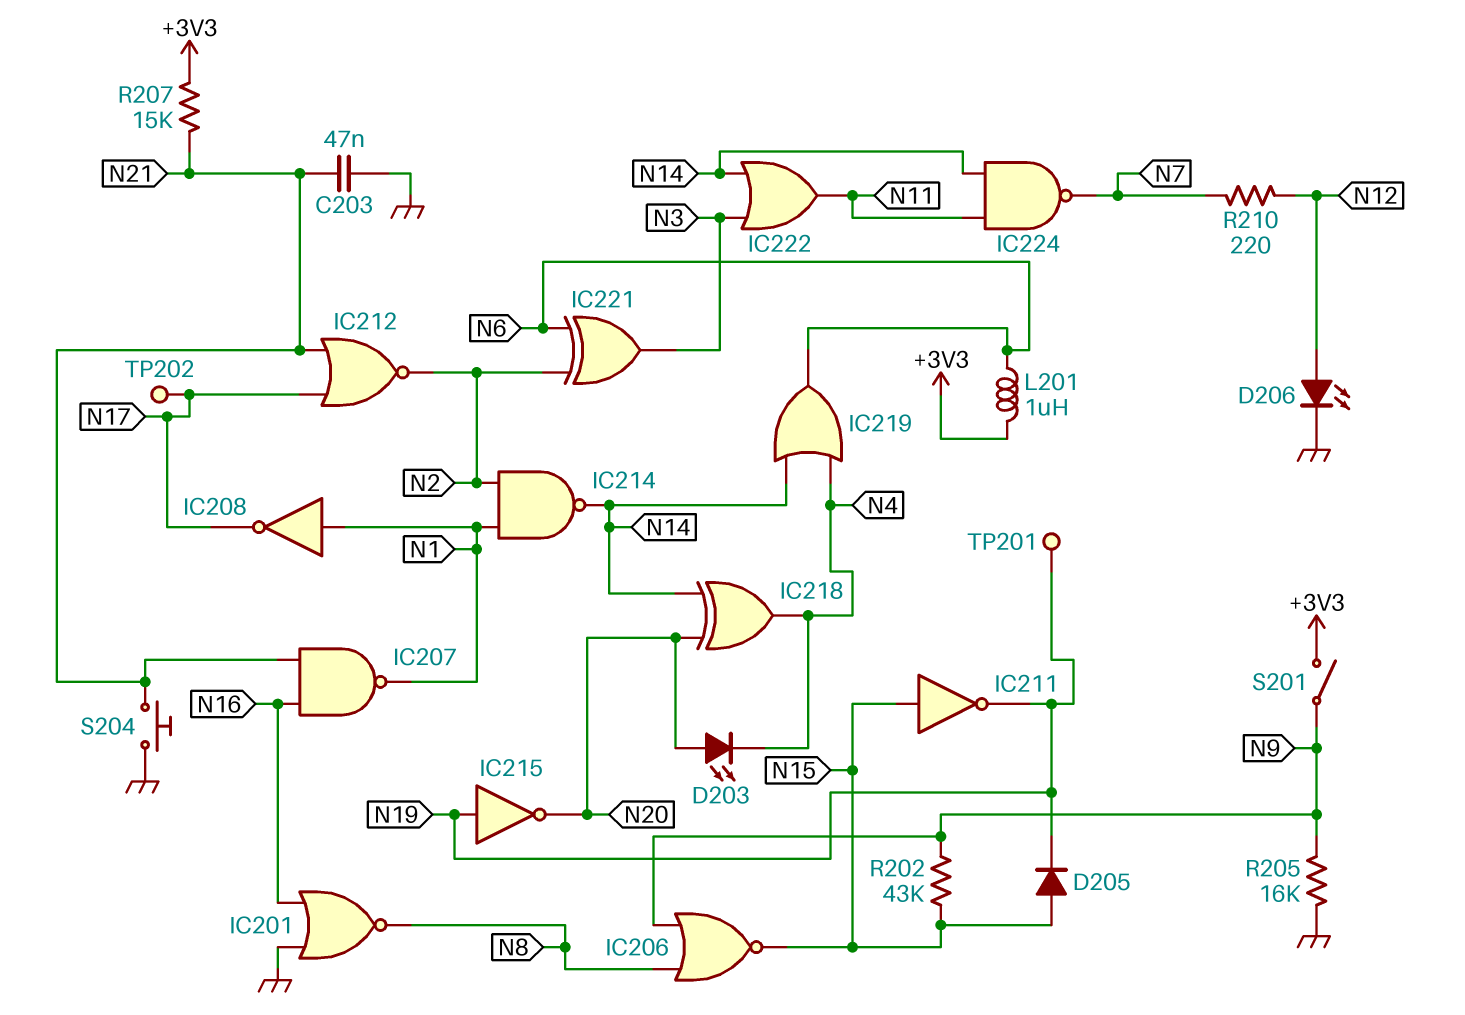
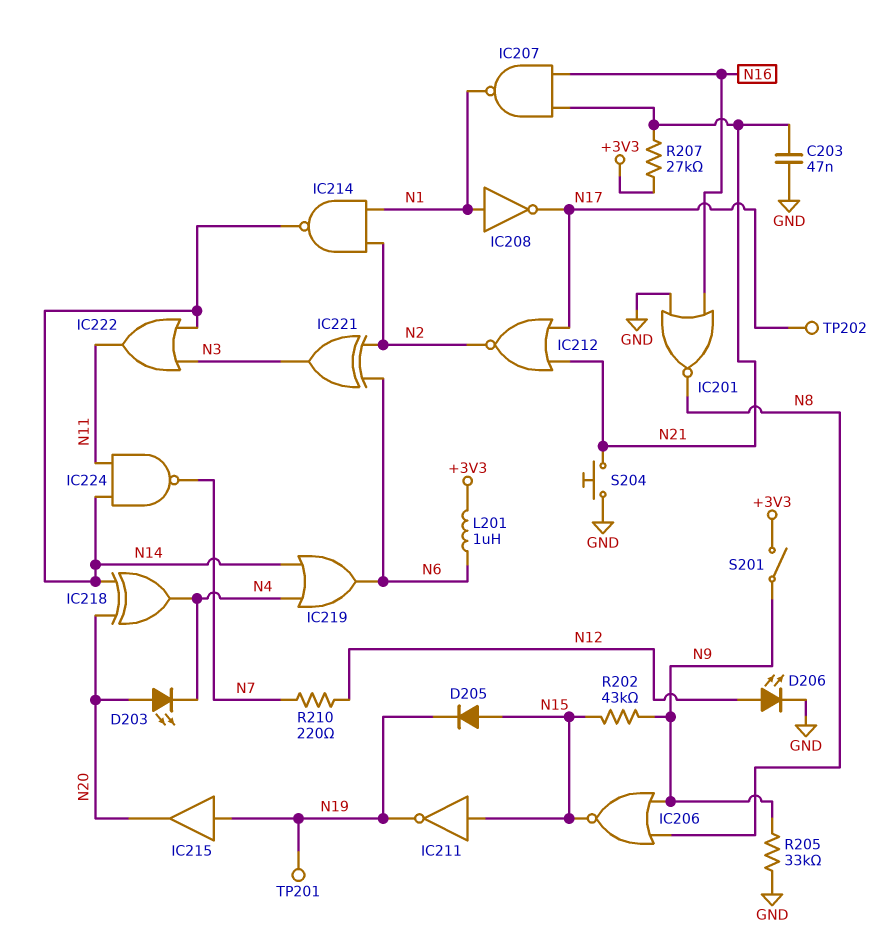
IC215: NOT (in N19, out N20) -> buffer (in N19, out N20)
R205: 16k (GND, N9) -> 33k (GND, N9)
R207: 15k (+3V3, N21) -> 27k (+3V3, N21)

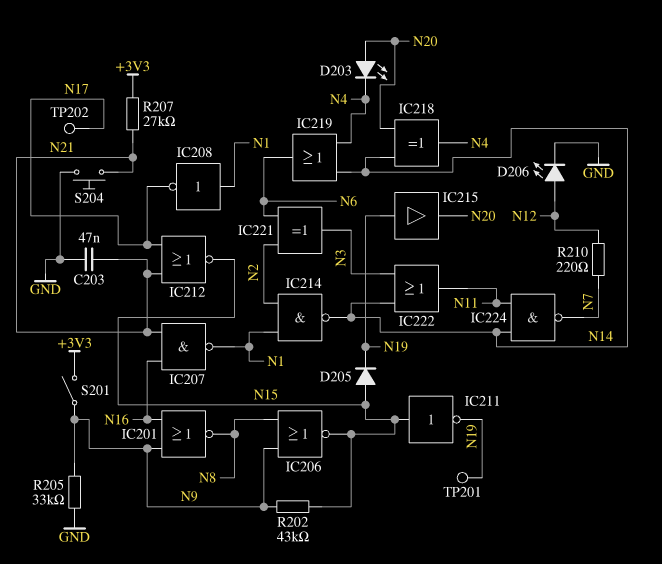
IC201: NOR (in GND, in N16, out N8) -> NOR (in N9, in N16, out N8)
IC212: NOR (in N17, in N21, out N2) -> NOR (in N17, in N21, out N15)
L201: 1uH (+3V3, N6) -> none

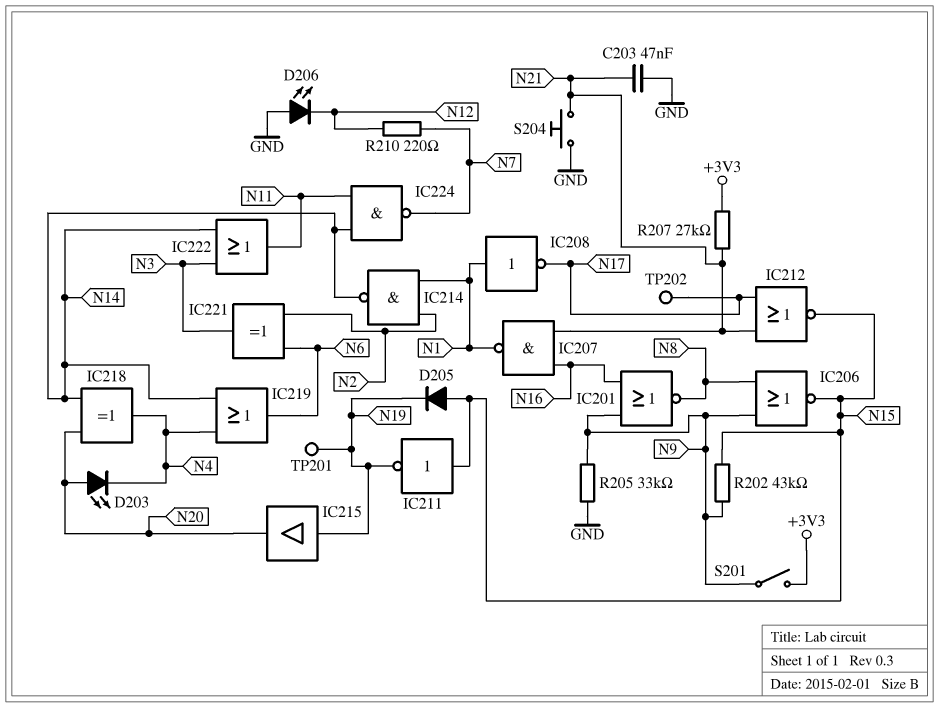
D206: LED (A N12, K GND) -> LED (A GND, K N12)

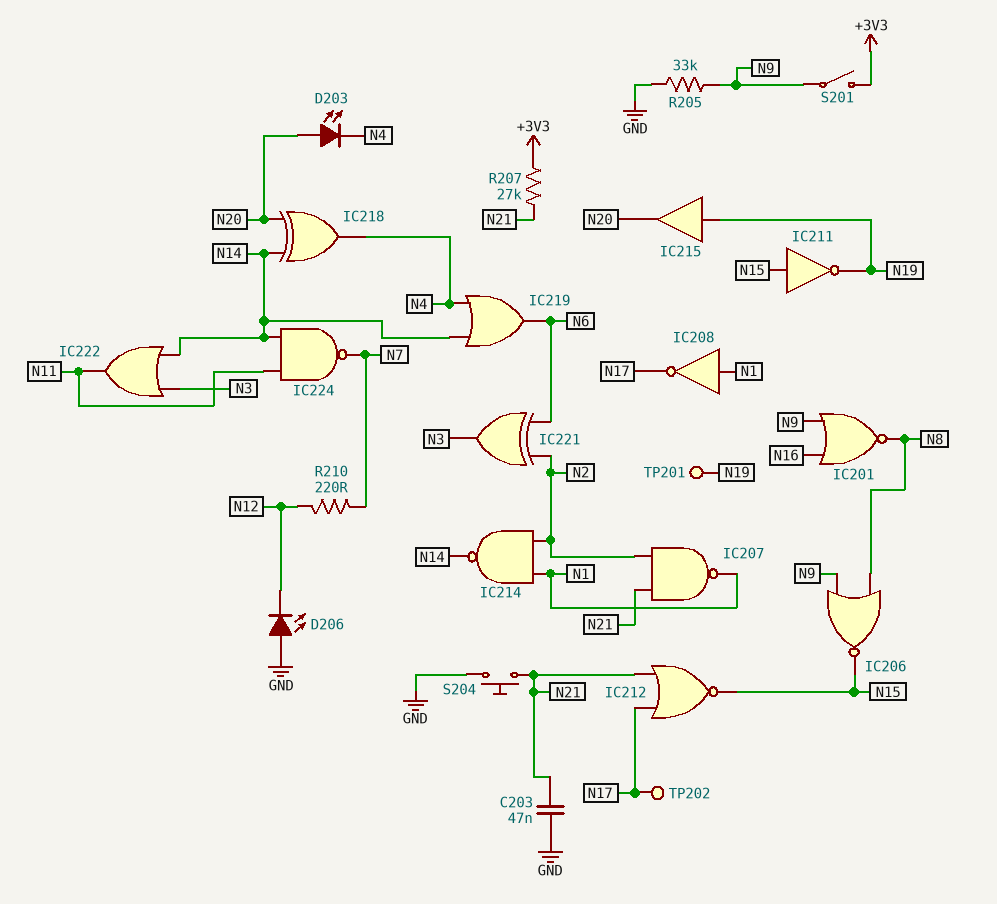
D205: diode (A N15, K N19) -> none
IC207: NAND (in N16, in N21, out N1) -> NAND (in N2, in N21, out N1)
R202: 43k (N9, N15) -> none

